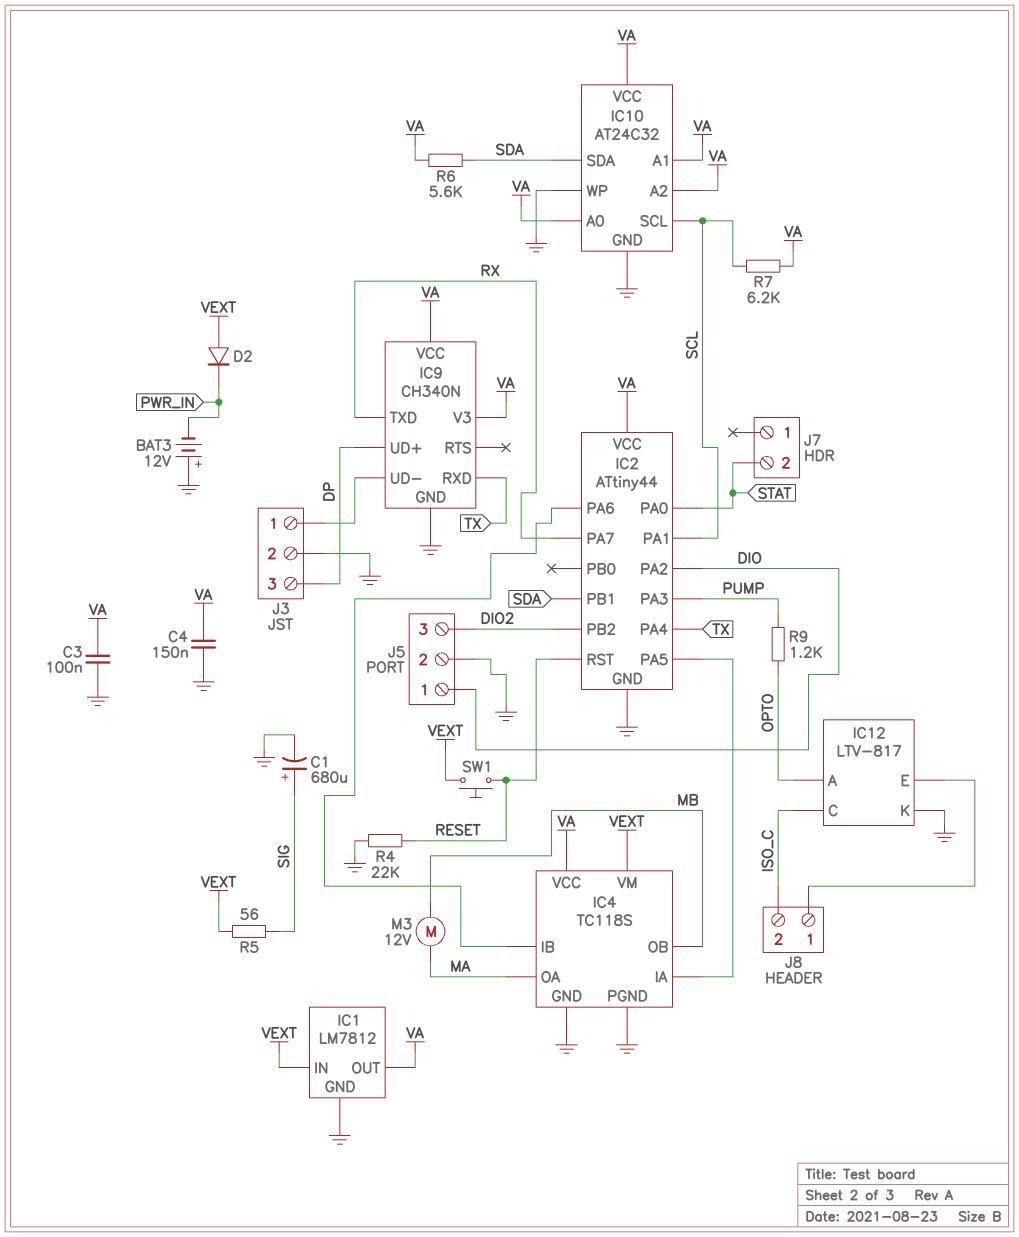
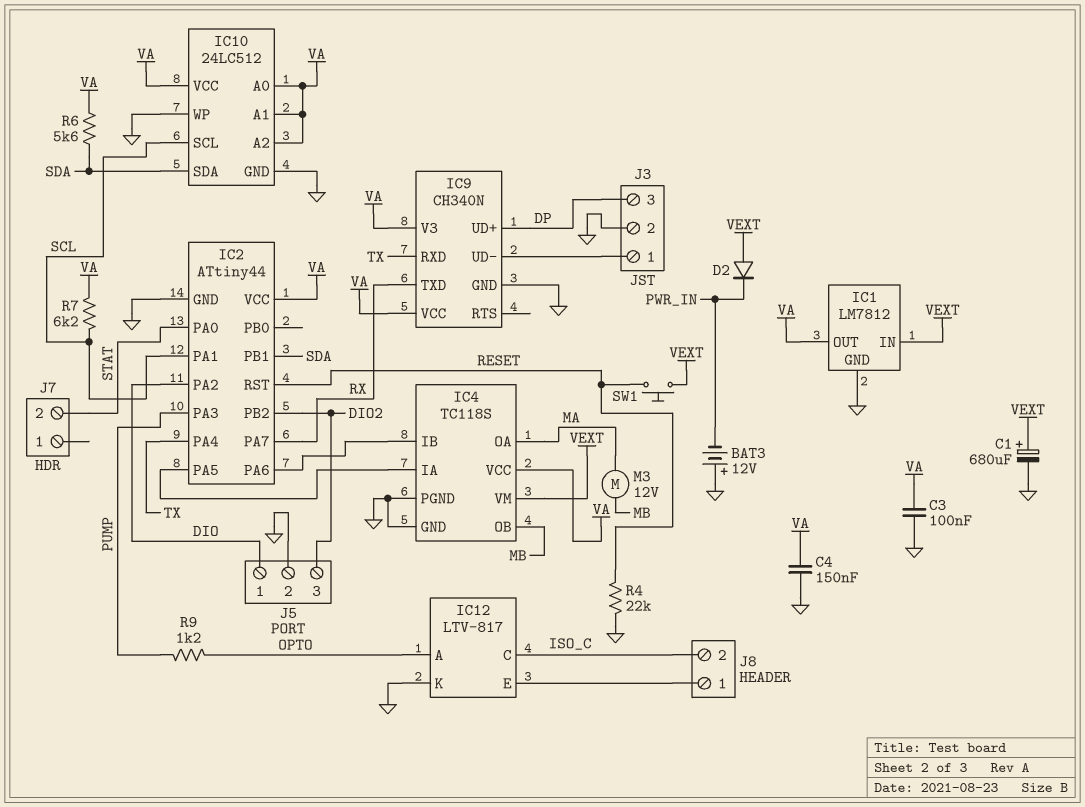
C1: 680uF (plus SIG, minus GND) -> 680uF (plus VEXT, minus GND)
IC10: AT24C32 -> 24LC512
R5: 56 (SIG, VEXT) -> none

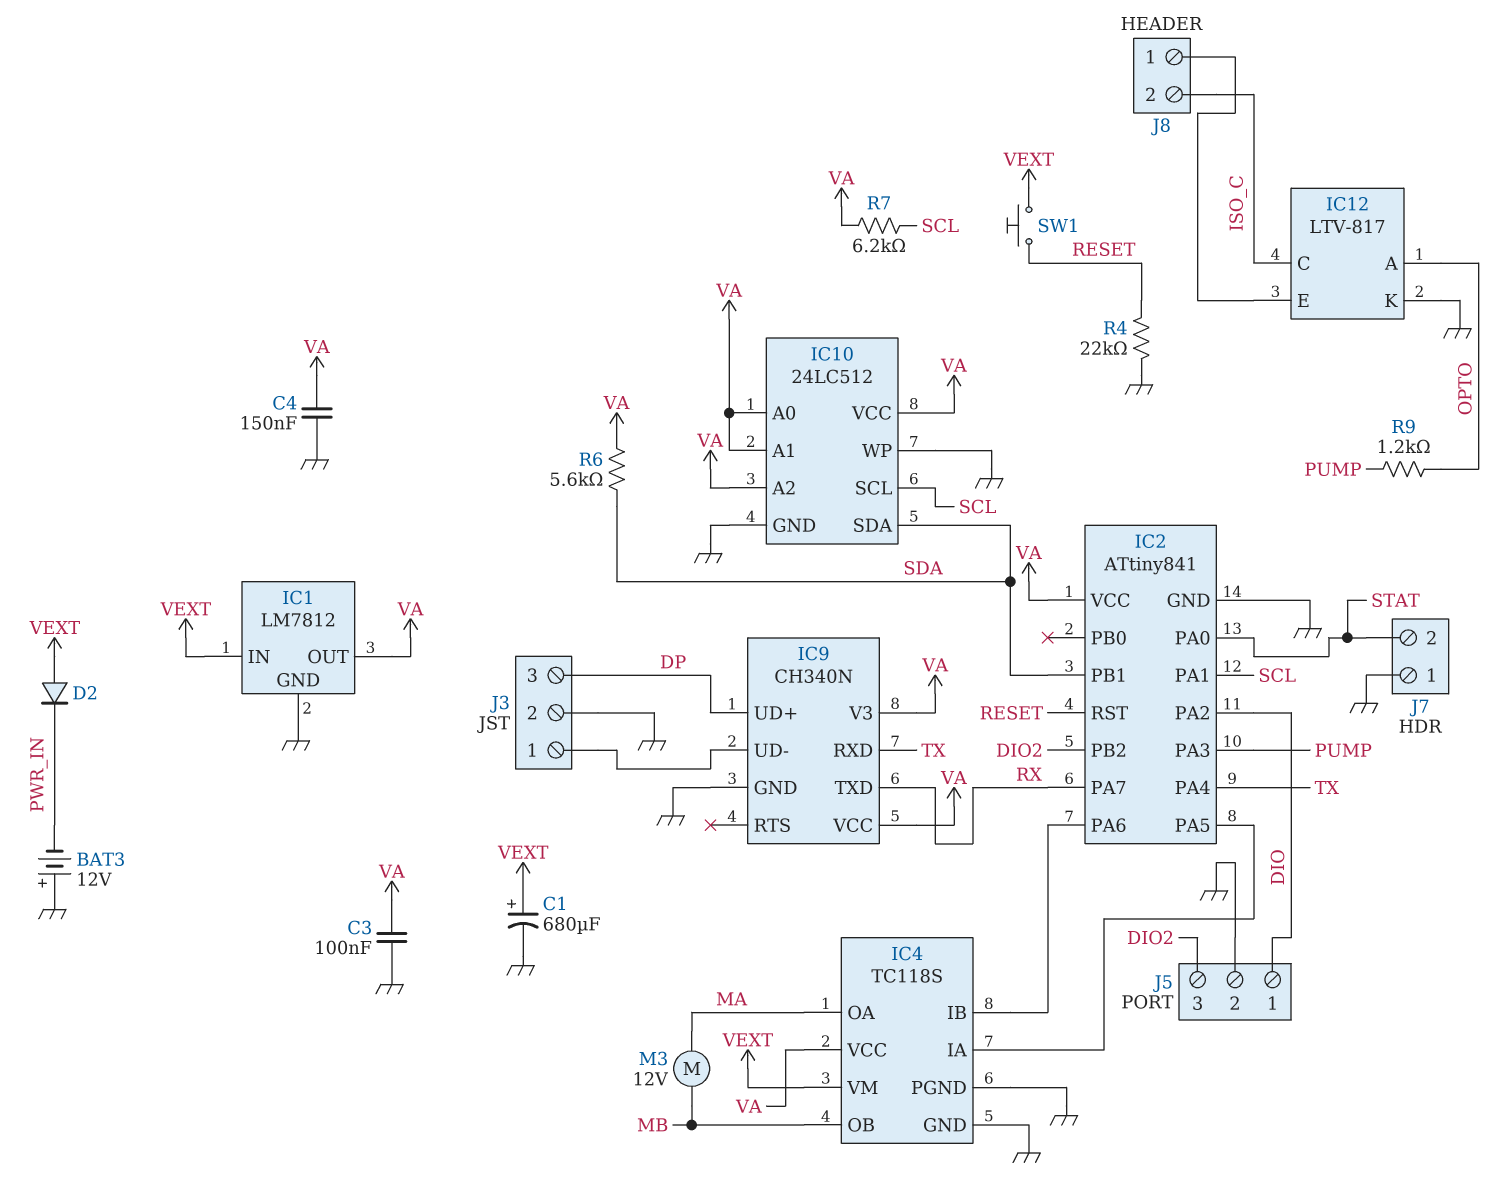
IC2: ATtiny44 -> ATtiny841
J7 pin 1: none -> GND

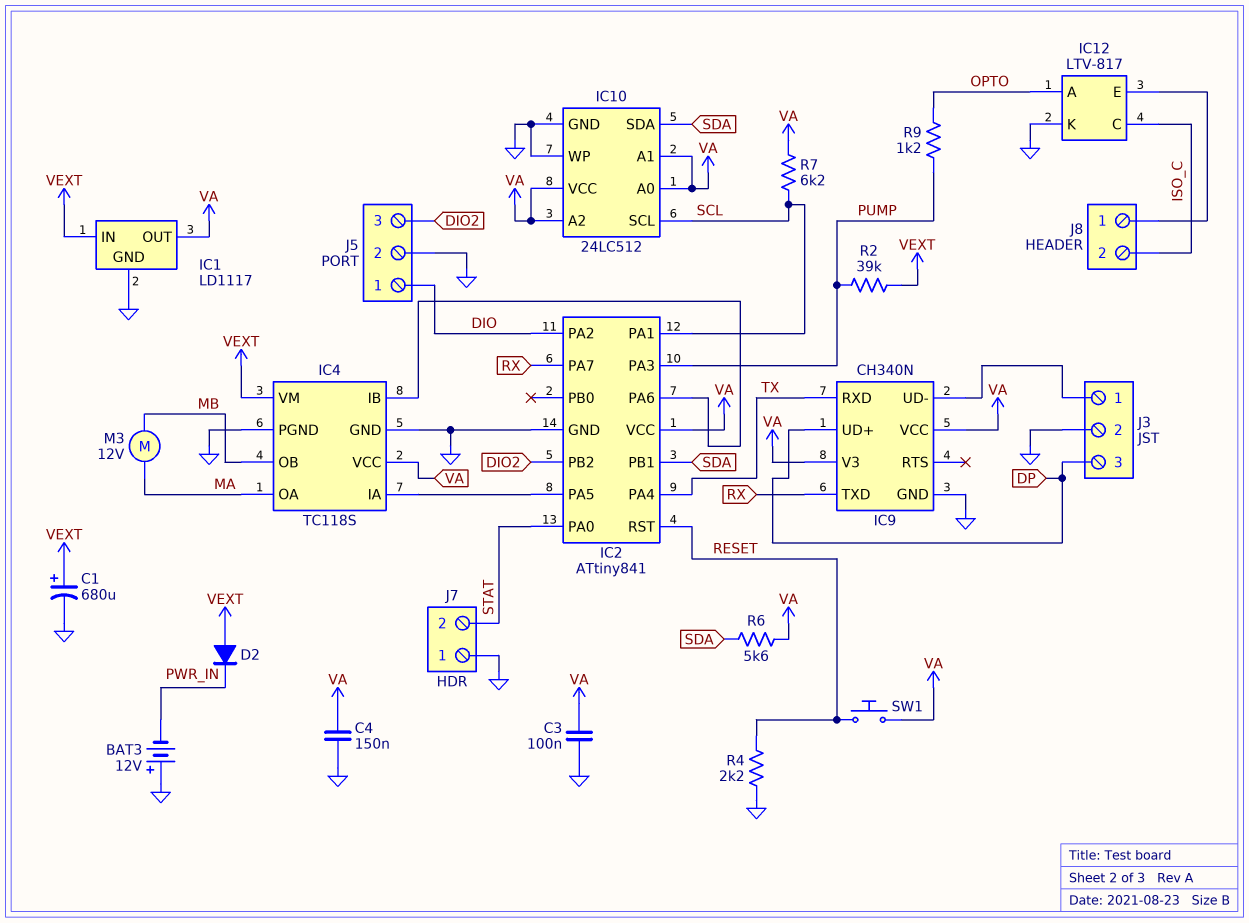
IC1: LM7812 -> LD1117
R2: none -> 39k (PUMP, VEXT)
R4: 22k (GND, RESET) -> 2.2k (GND, RESET)
SW1: button (RESET, VEXT) -> button (RESET, VA)

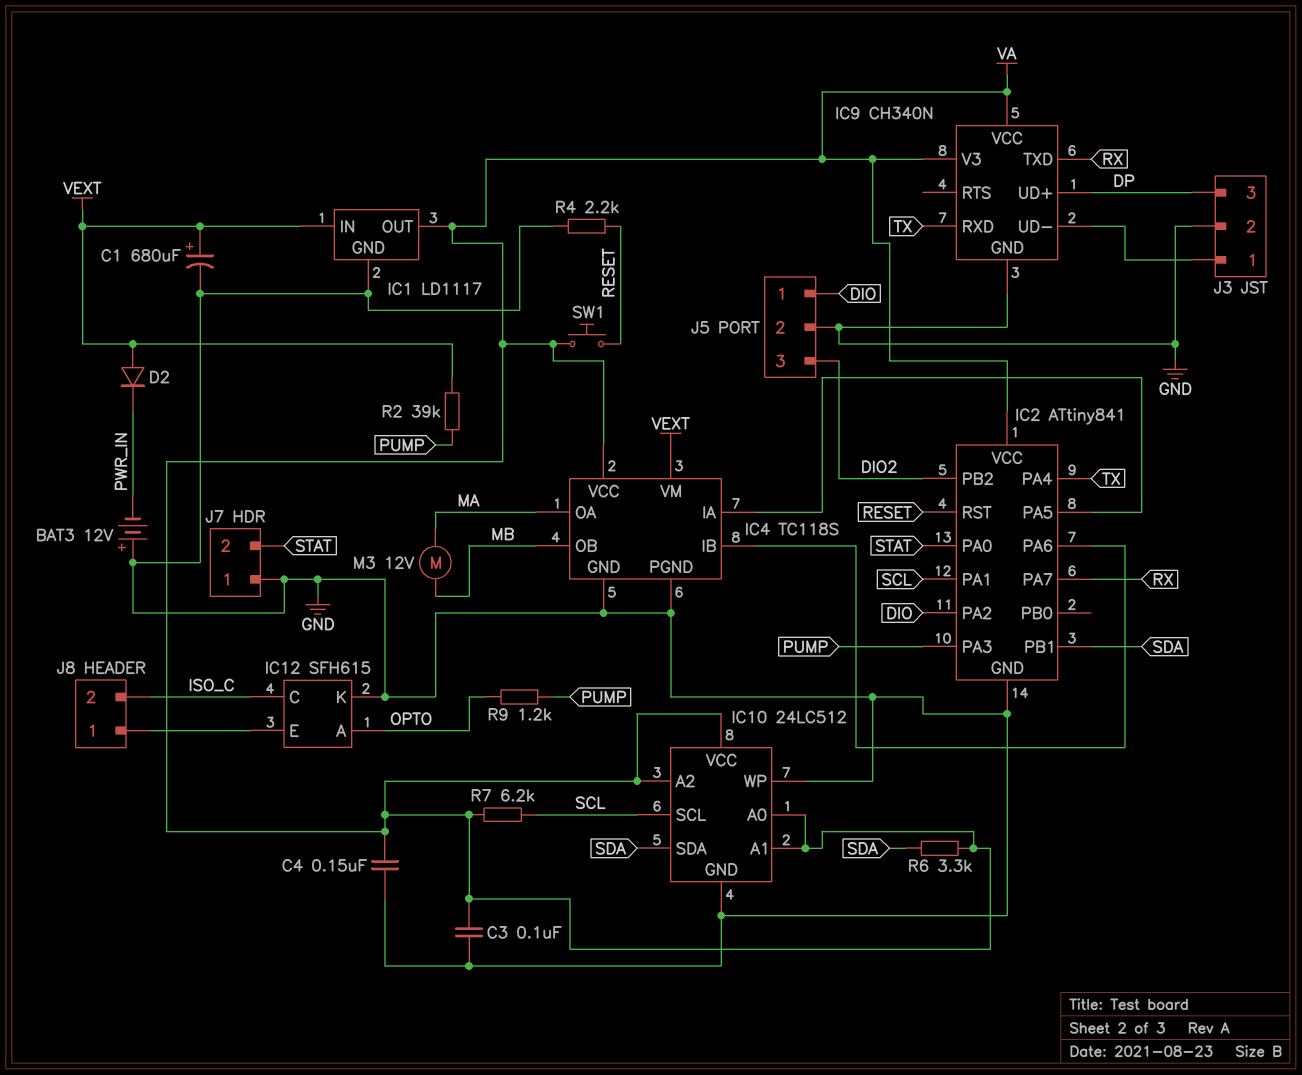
IC12: LTV-817 -> SFH615
R6: 5.6k (SDA, VA) -> 3.3k (SDA, VA)

